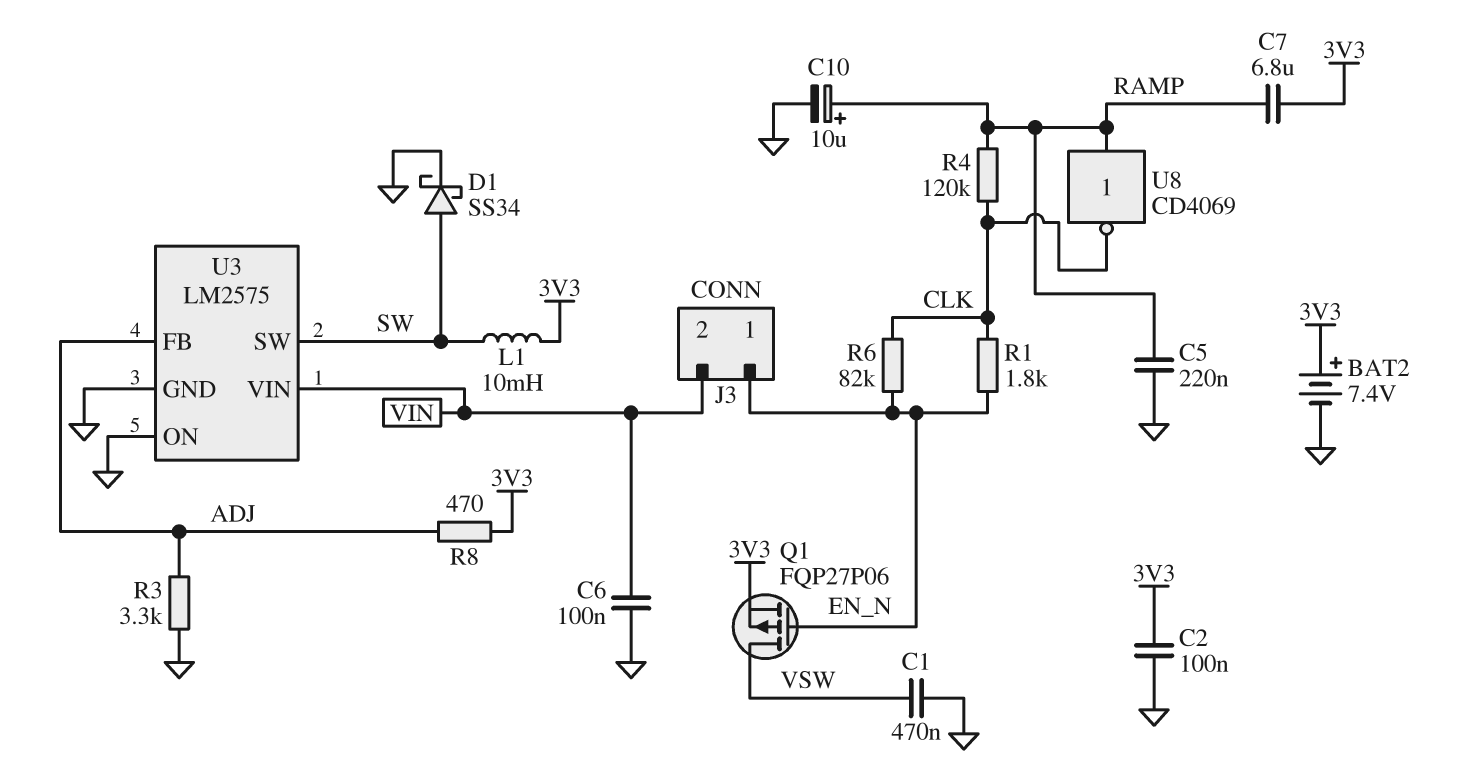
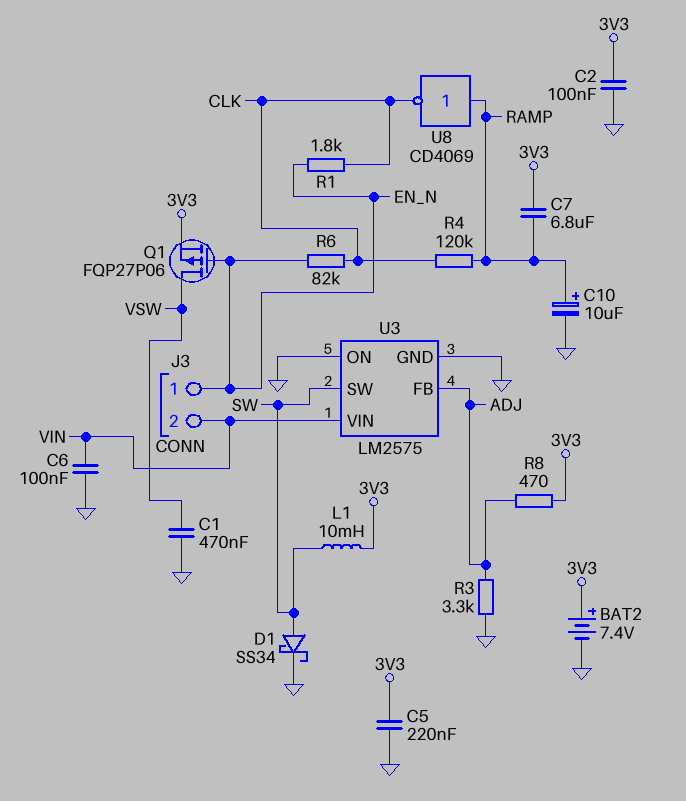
C5: 220nF (GND, RAMP) -> 220nF (3V3, GND)

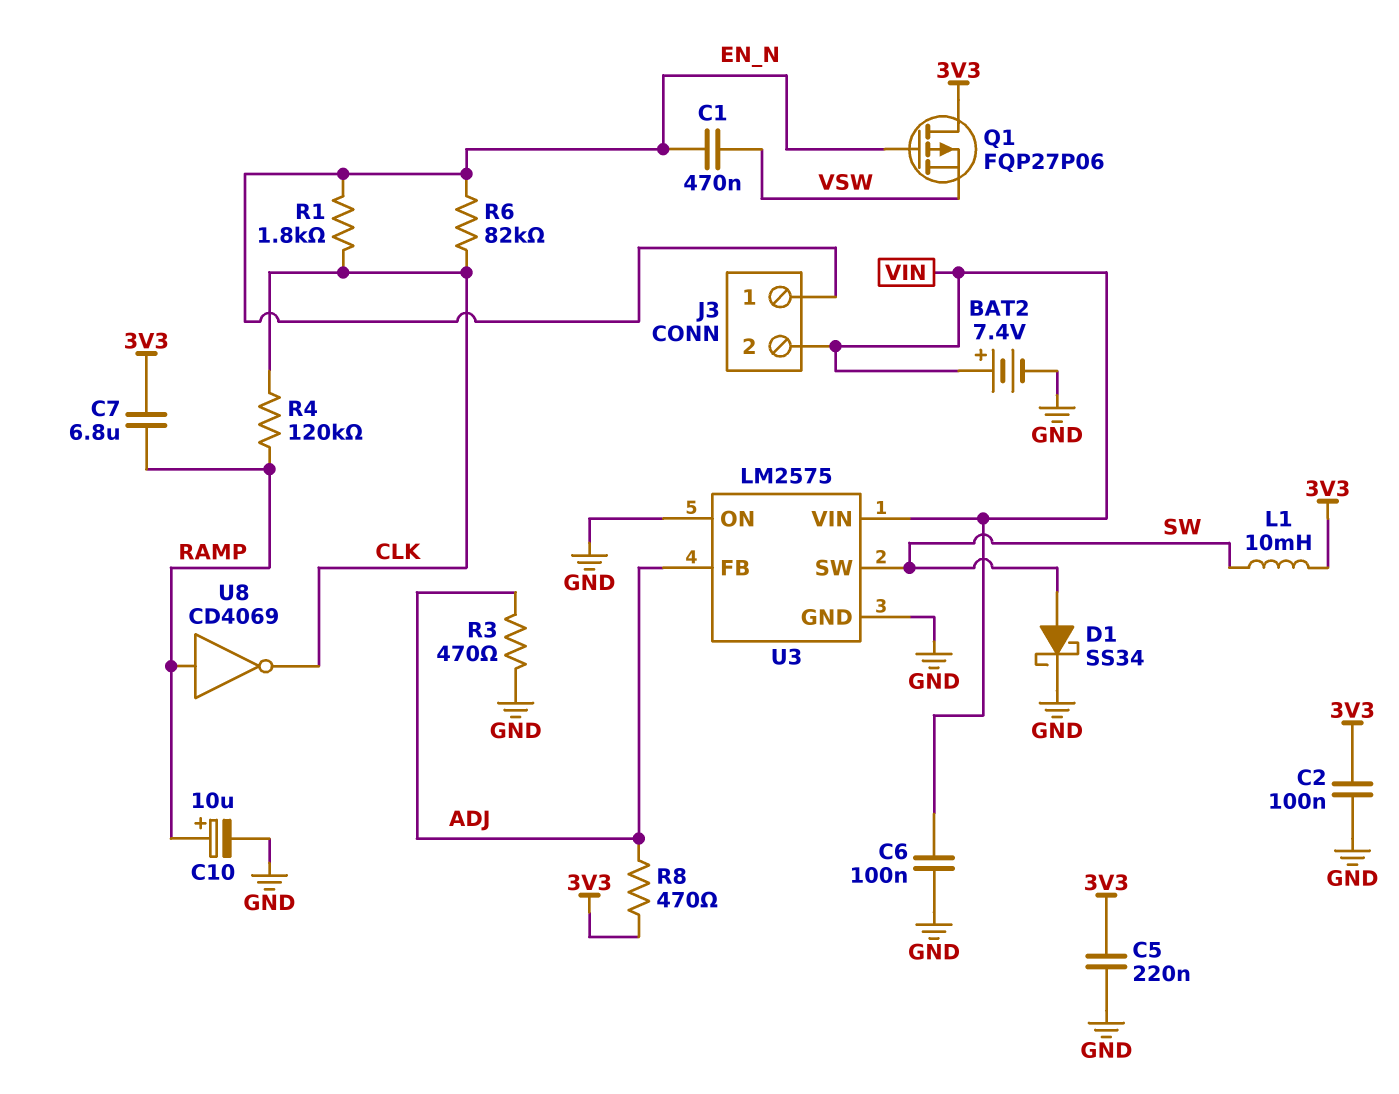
BAT2: 7.4V (plus 3V3, minus GND) -> 7.4V (plus VIN, minus GND)
C1: 470nF (GND, VSW) -> 470nF (EN_N, VSW)
Q1: PMOS FQP27P06 (G EN_N, D VSW, S 3V3) -> PMOS FQP27P06 (G EN_N, D 3V3, S VSW)
R3: 3.3k (ADJ, GND) -> 470 (ADJ, GND)

